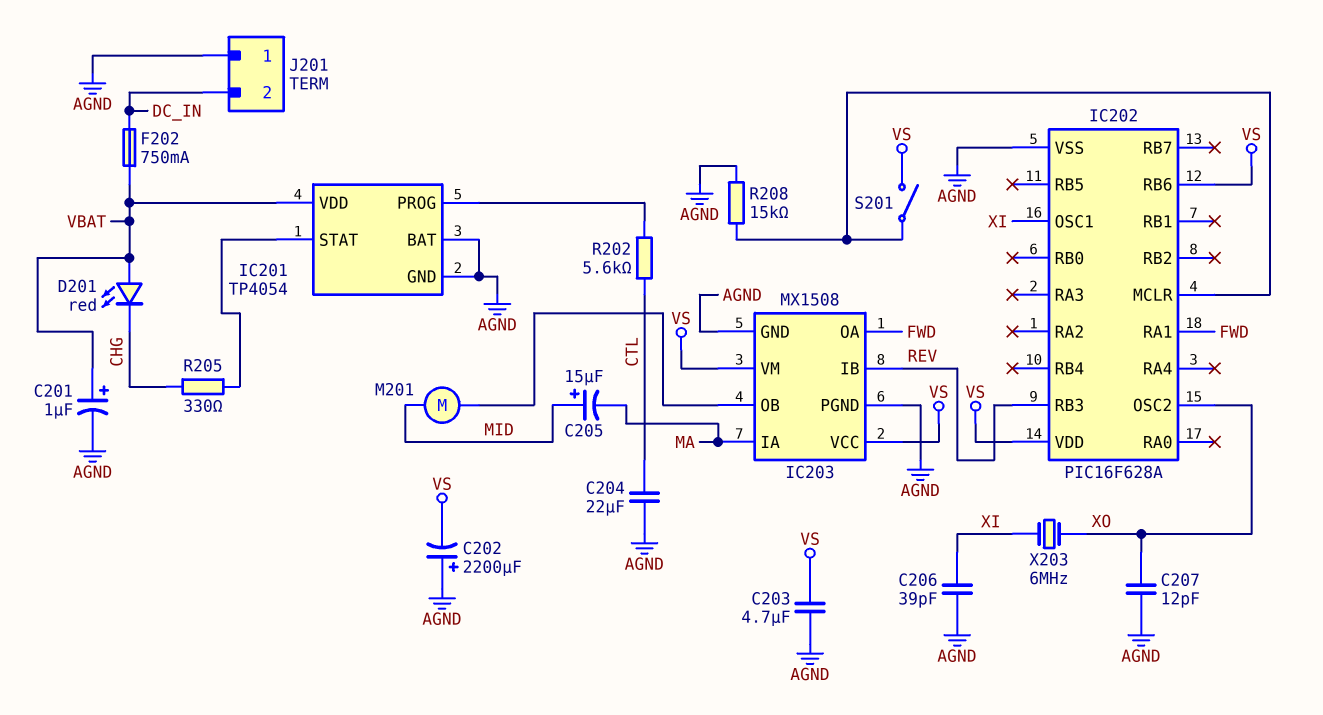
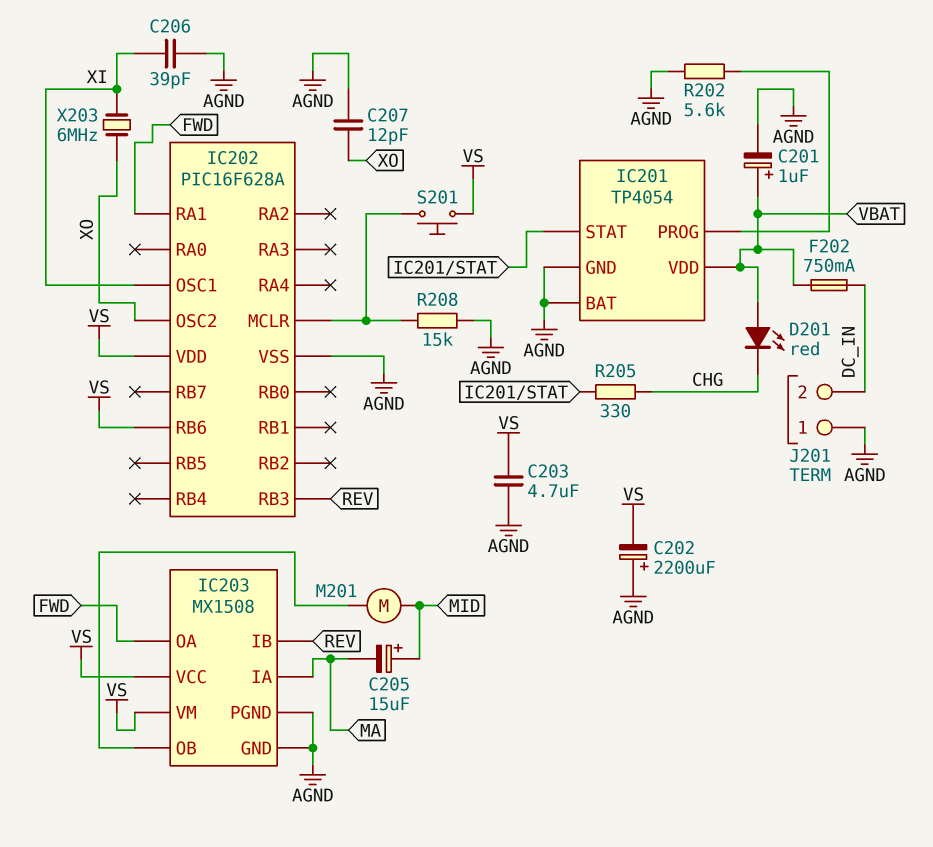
C204: 22uF (AGND, CTL) -> none
R202: 5.6k (CTL, IC201/PROG) -> 5.6k (AGND, IC201/PROG)
S201: switch (IC202/MCLR, VS) -> button (IC202/MCLR, VS)

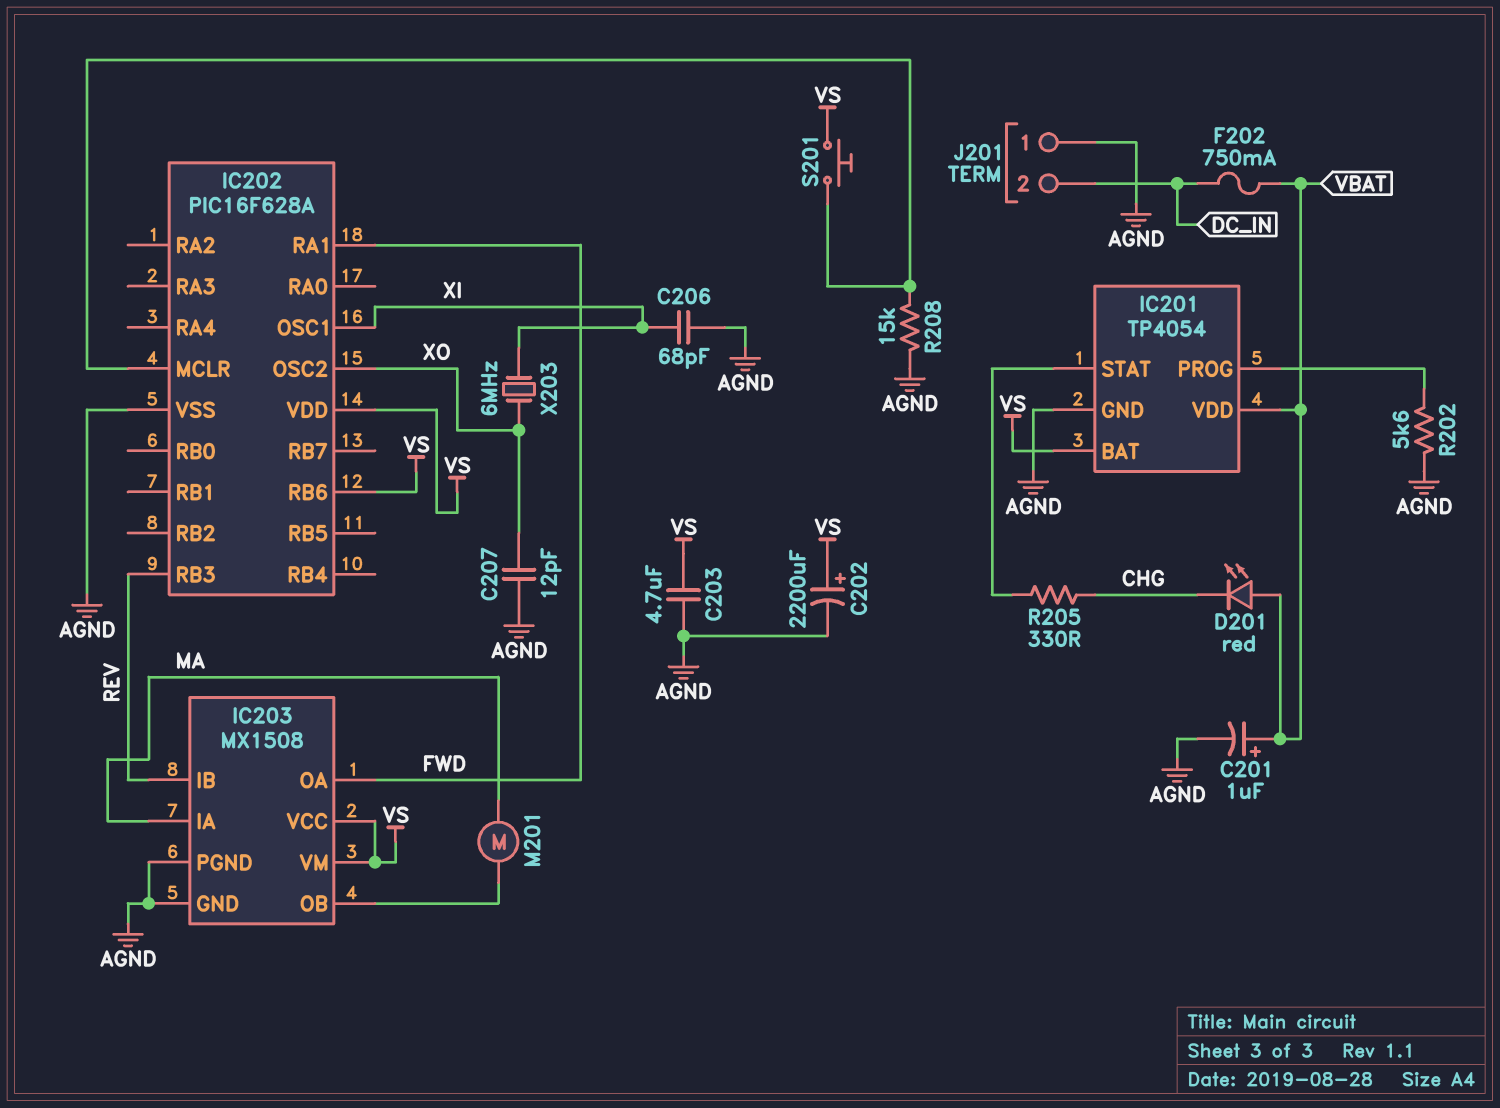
C202: 2200uF (plus AGND, minus VS) -> 2200uF (plus VS, minus AGND)
C205: 15uF (plus MID, minus MA) -> none
C206: 39pF (AGND, XI) -> 68pF (AGND, XI)
IC201 pin BAT: AGND -> VS
M201: motor (IC203/OB, MID) -> motor (IC203/OB, MA)

